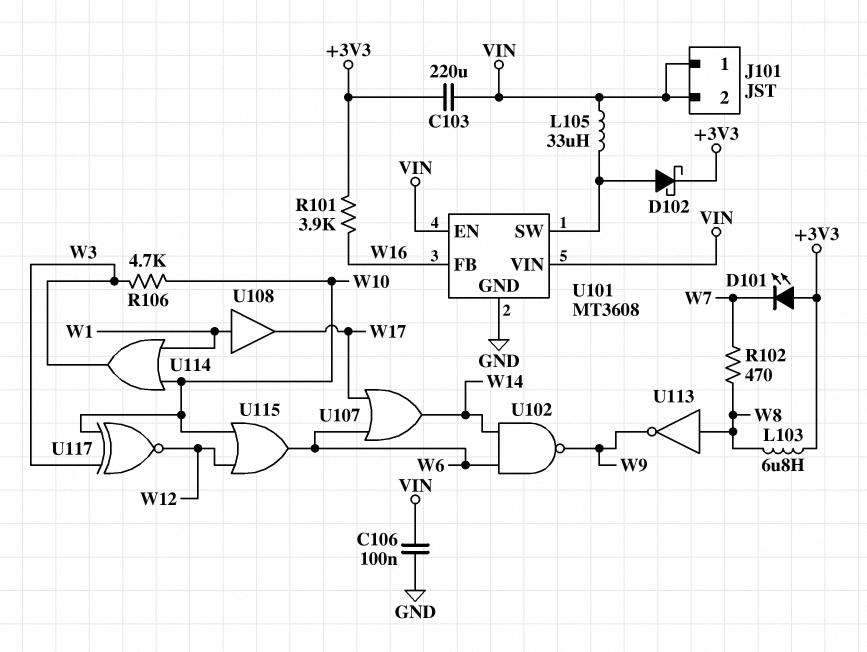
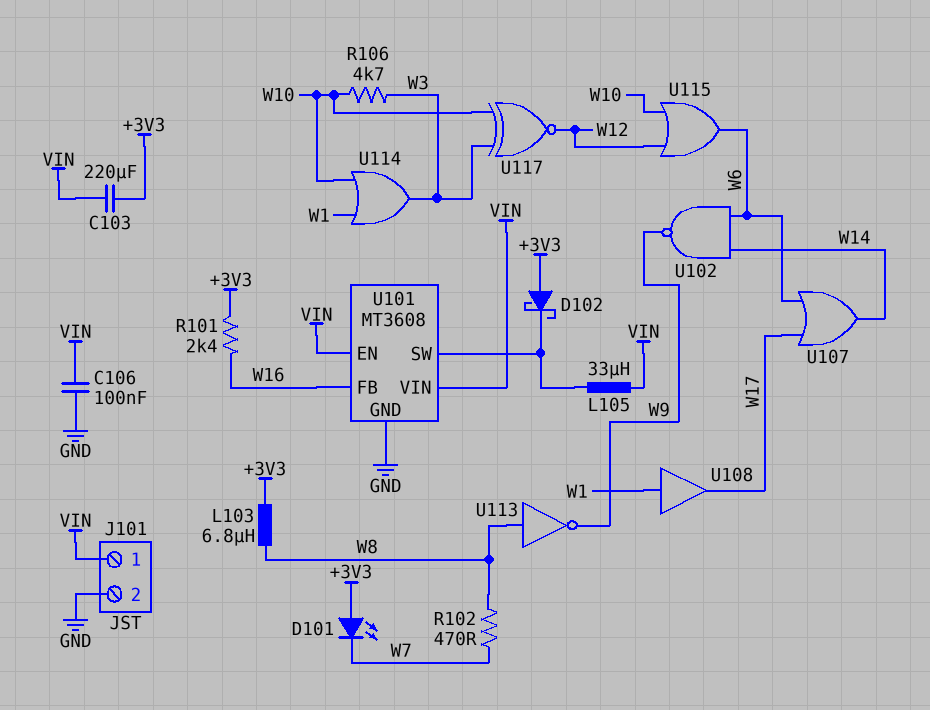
D102: schottky (A U101/SW, K +3V3) -> schottky (A +3V3, K U101/SW)
J101 pin 2: VIN -> GND
R101: 3.9k (+3V3, W16) -> 2.4k (+3V3, W16)

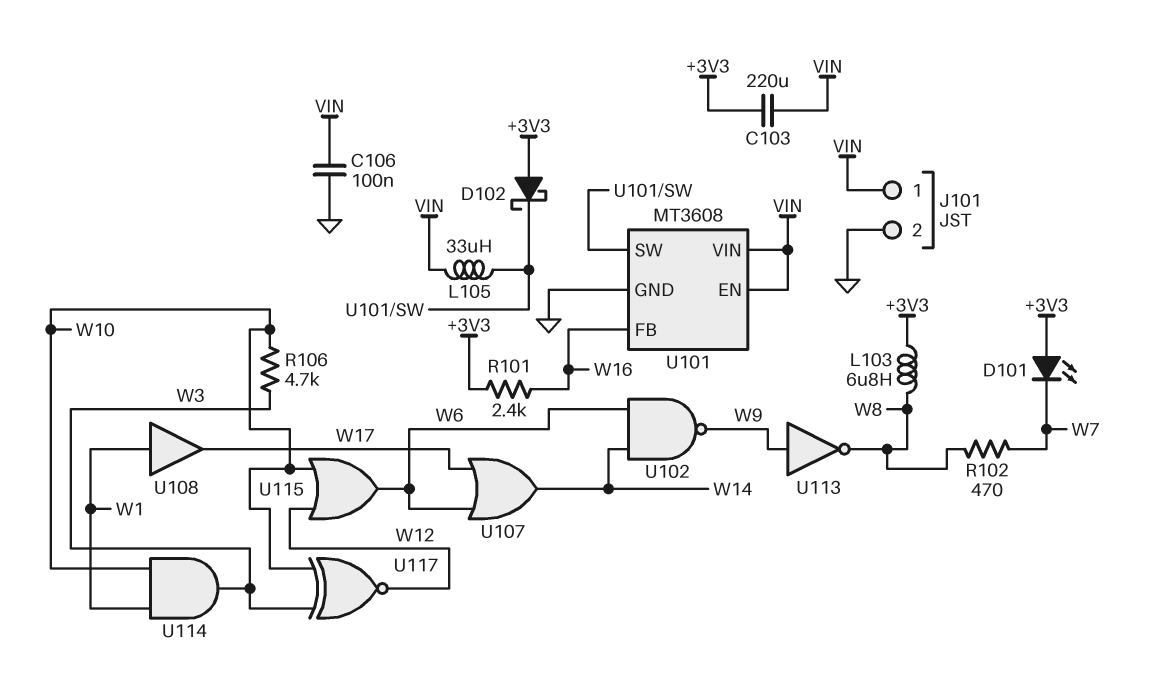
U113: NOT (in W8, out W9) -> NOT (in W9, out W8)
U114: OR (in W1, in W10, out W3) -> AND (in W1, in W10, out W3)

